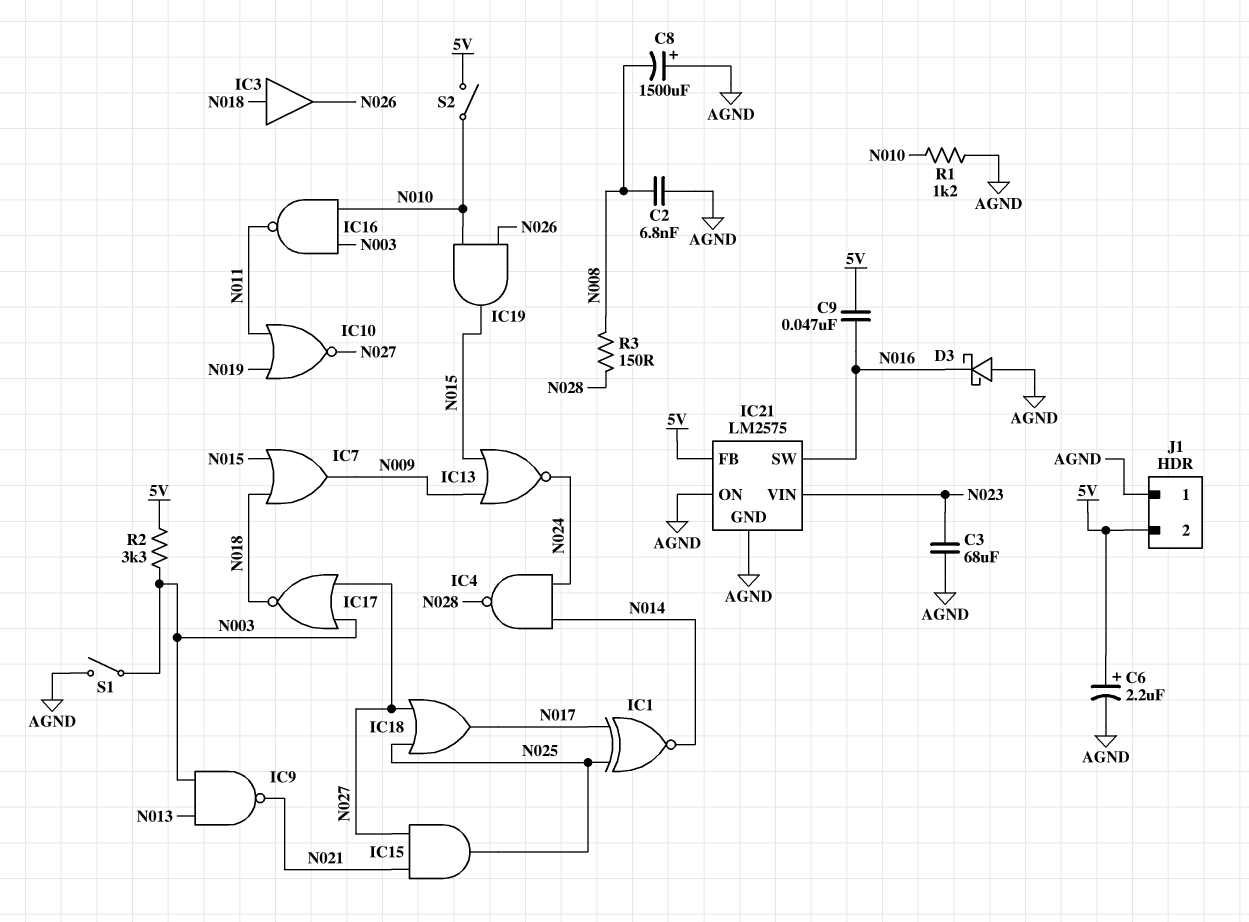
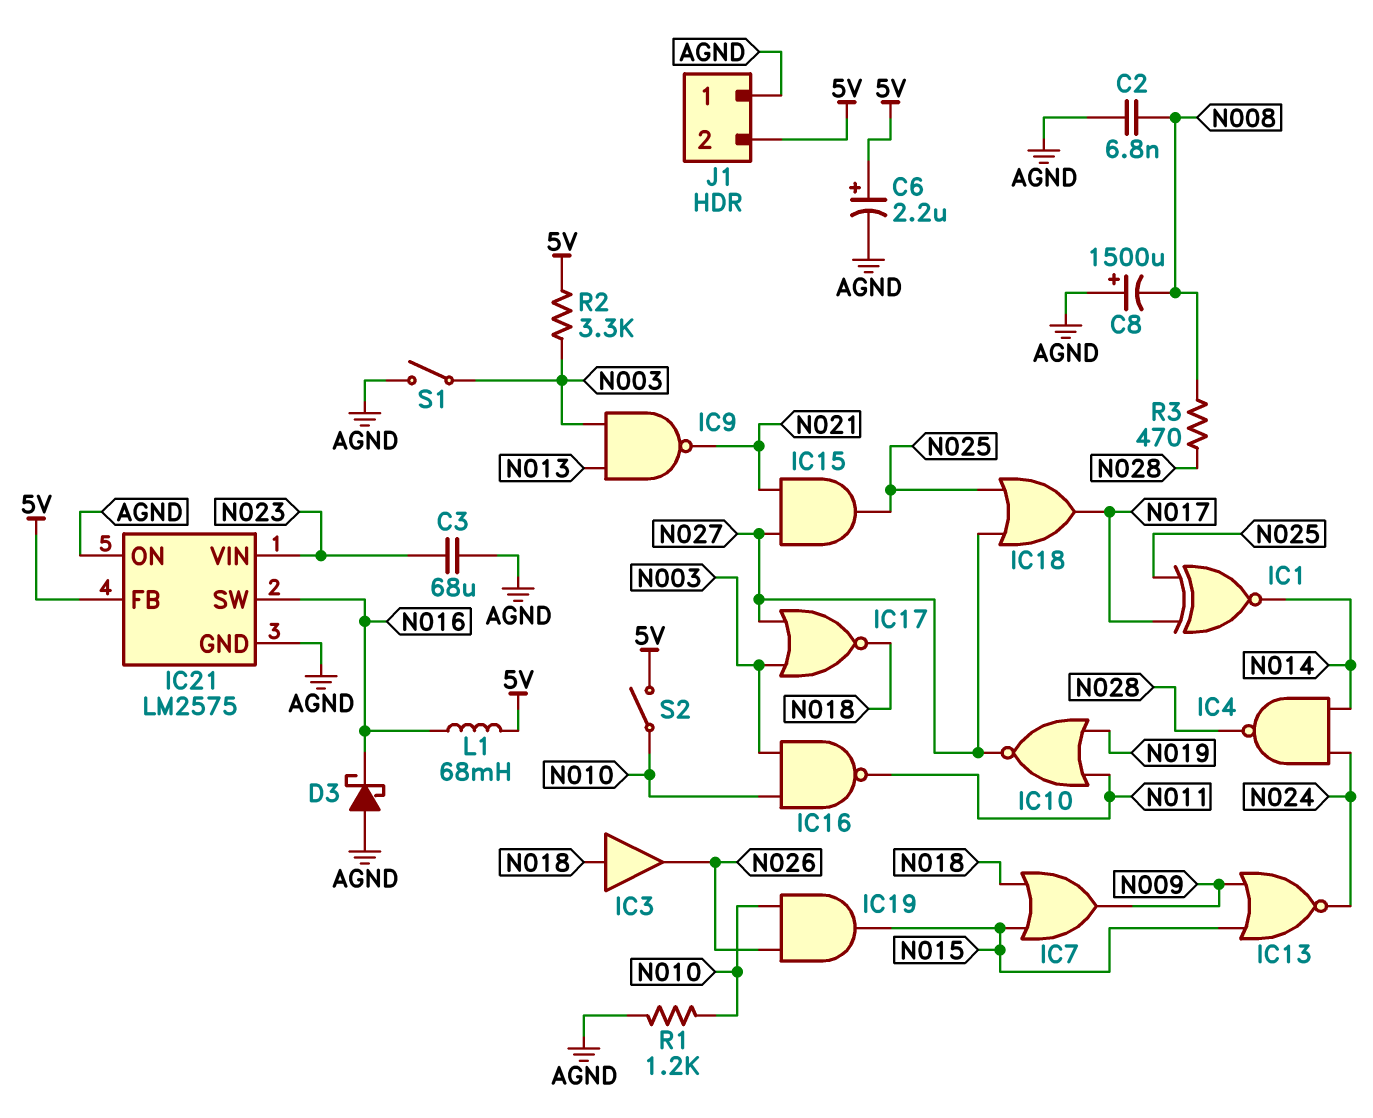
C9: 47nF (5V, N016) -> none
L1: none -> 68mH (5V, N016)
R3: 150 (N008, N028) -> 470 (N008, N028)

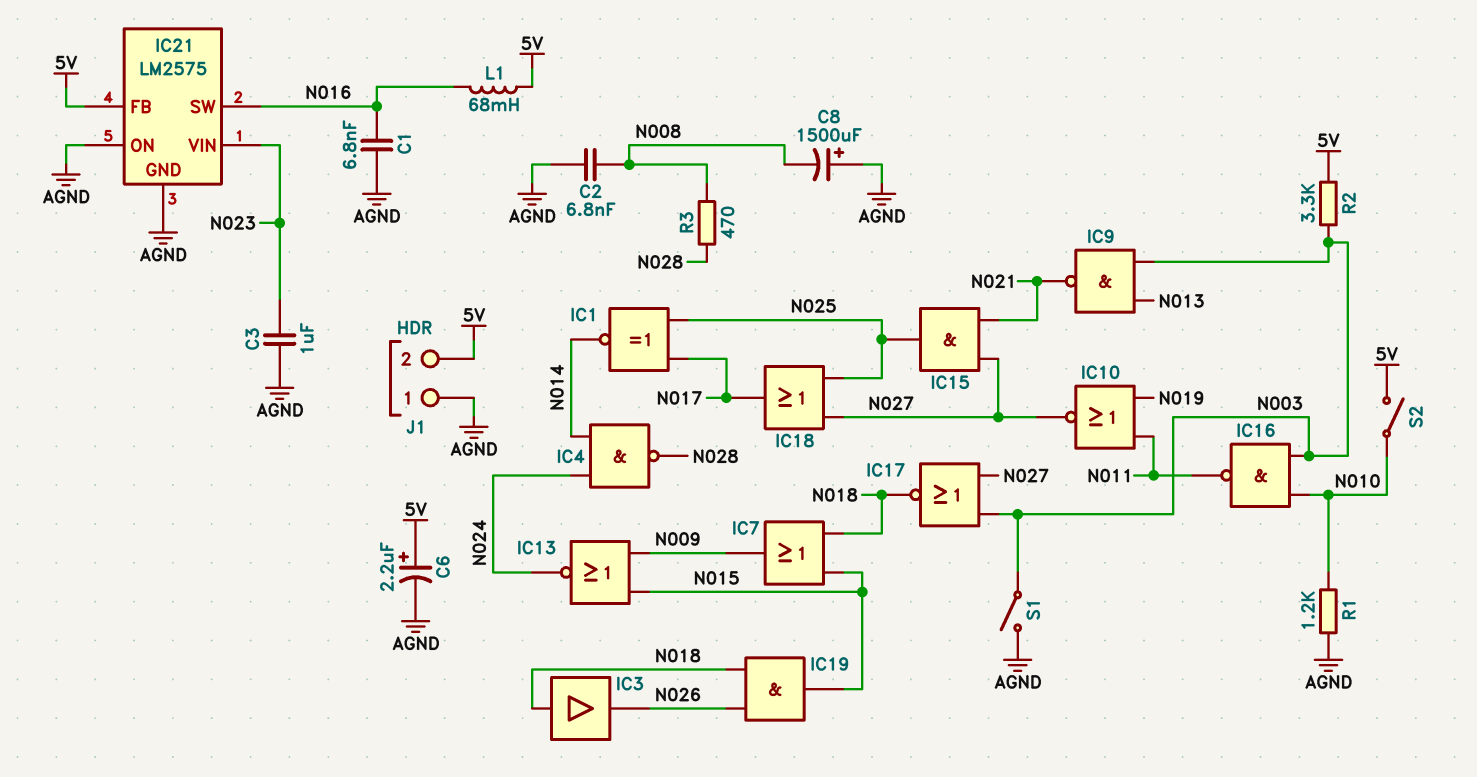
C1: none -> 6.8nF (AGND, N016)
C3: 68uF (AGND, N023) -> 1uF (AGND, N023)
D3: schottky (A AGND, K N016) -> none
IC19: AND (in N010, in N026, out N015) -> AND (in N018, in N026, out N015)

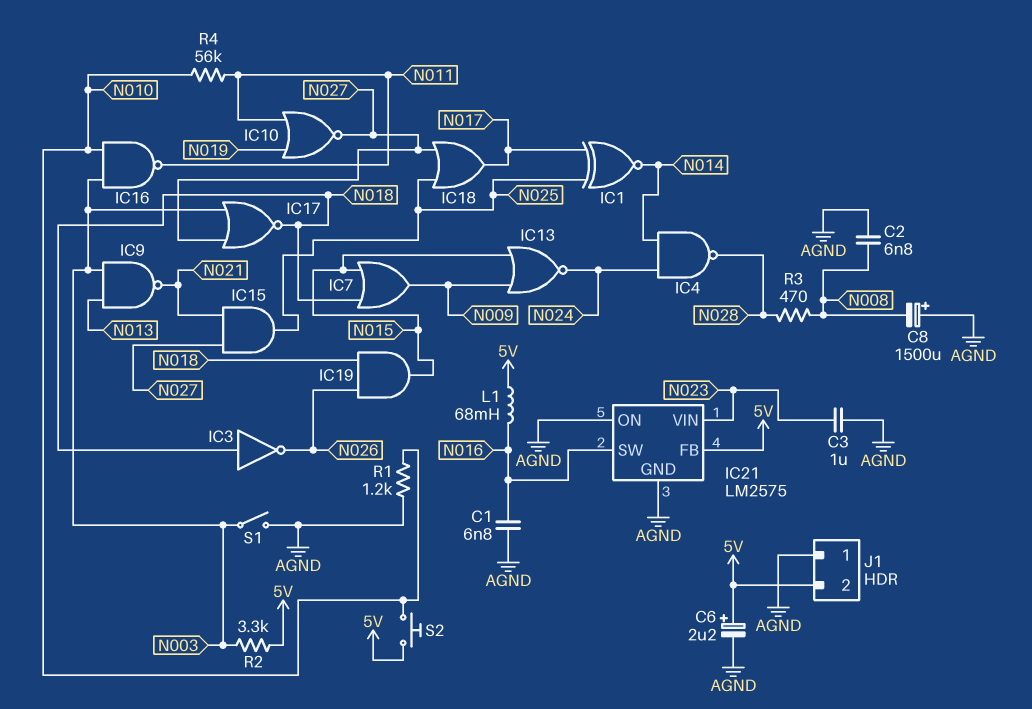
IC3: buffer (in N018, out N026) -> NOT (in N018, out N026)
R4: none -> 56k (N010, N011)
S2: switch (5V, N010) -> button (5V, N010)

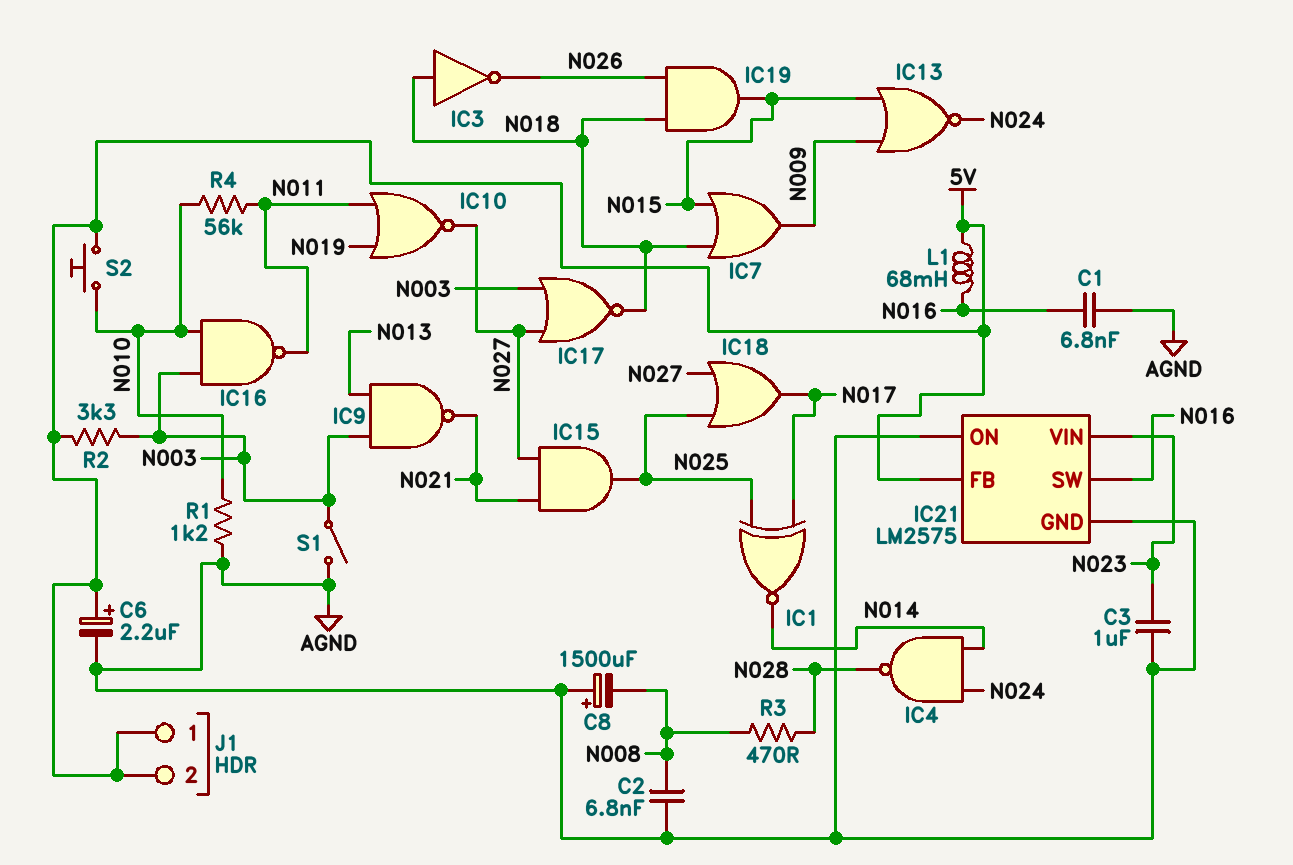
J1 pin 1: AGND -> 5V

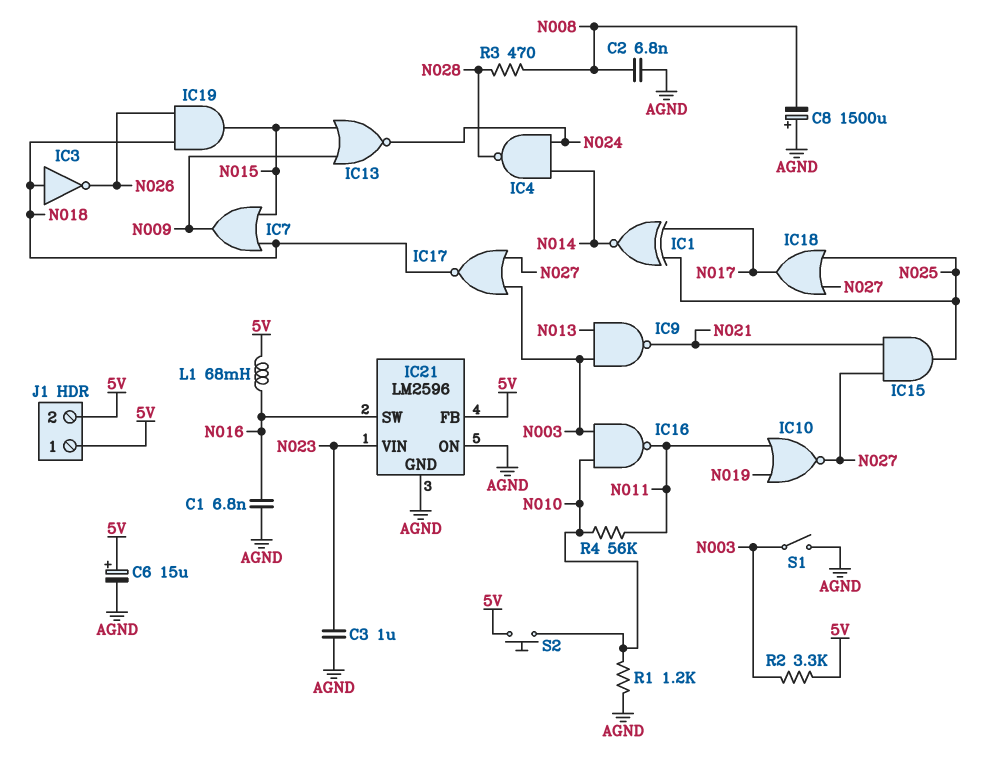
C6: 2.2uF (plus 5V, minus AGND) -> 15uF (plus 5V, minus AGND)
IC21: LM2575 -> LM2596

